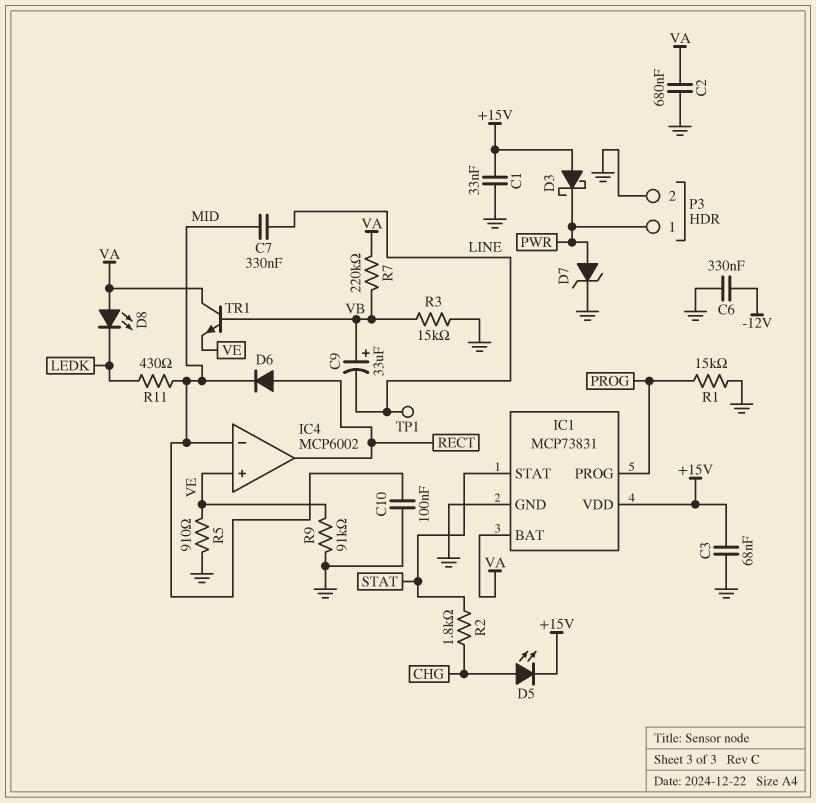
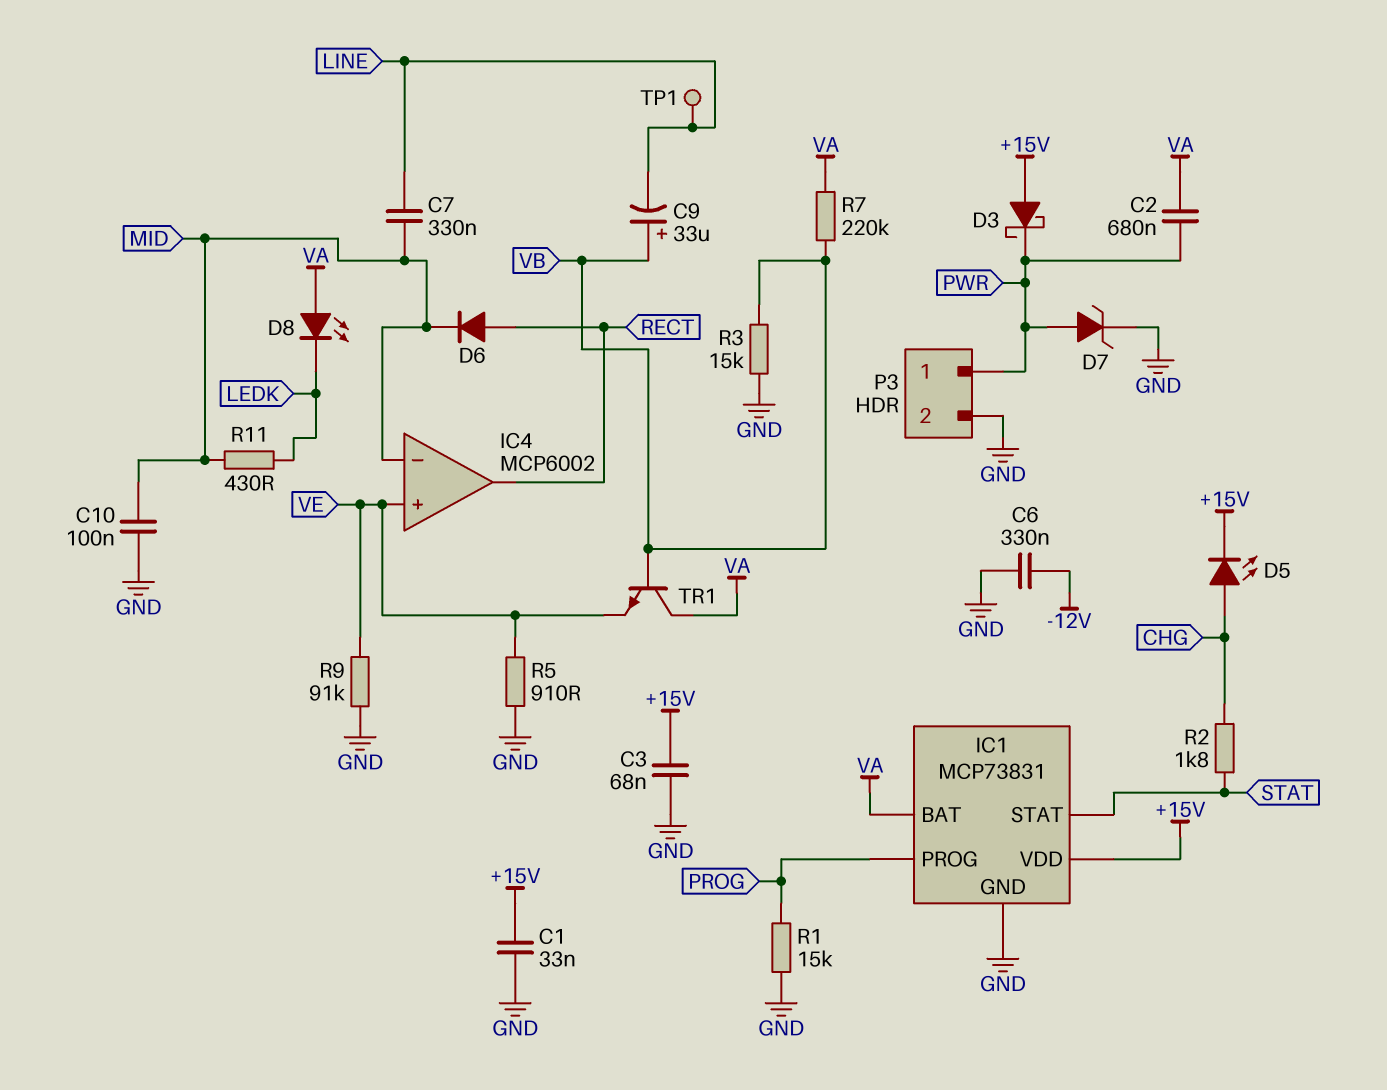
C2: 680nF (GND, VA) -> 680nF (PWR, VA)

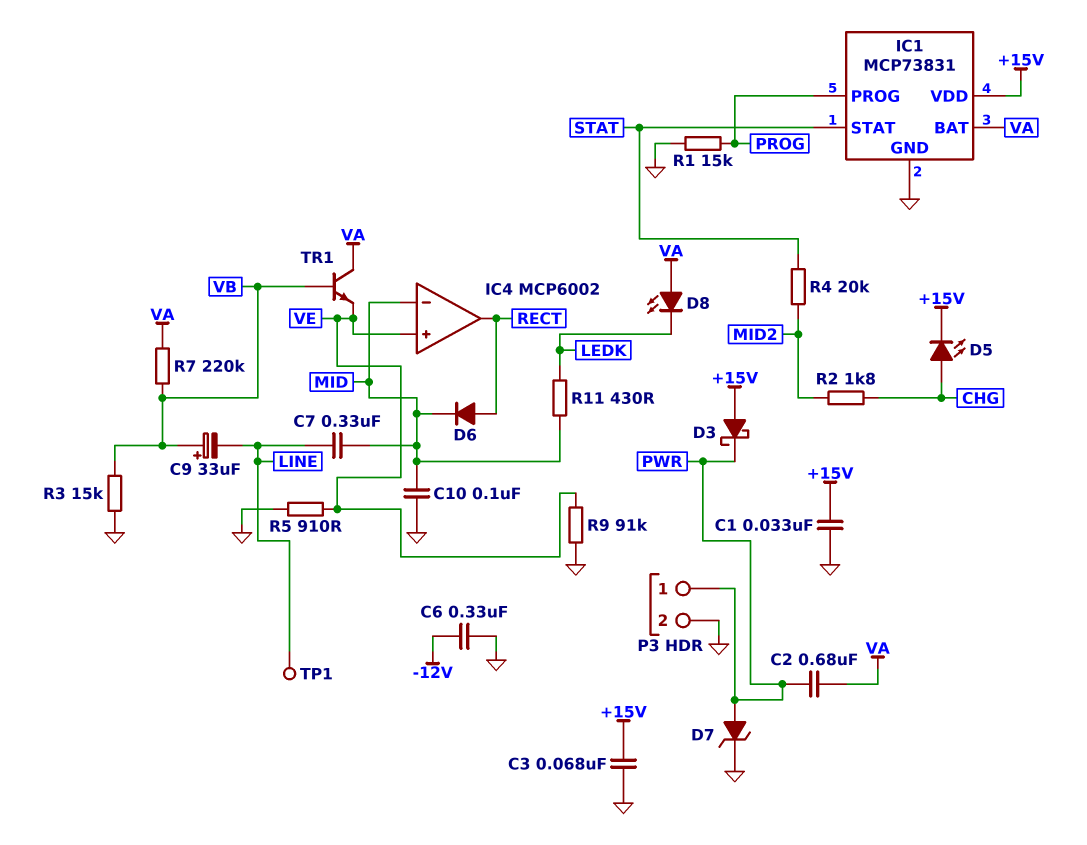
R2: 1.8k (CHG, STAT) -> 1.8k (CHG, MID2)
R4: none -> 20k (MID2, STAT)

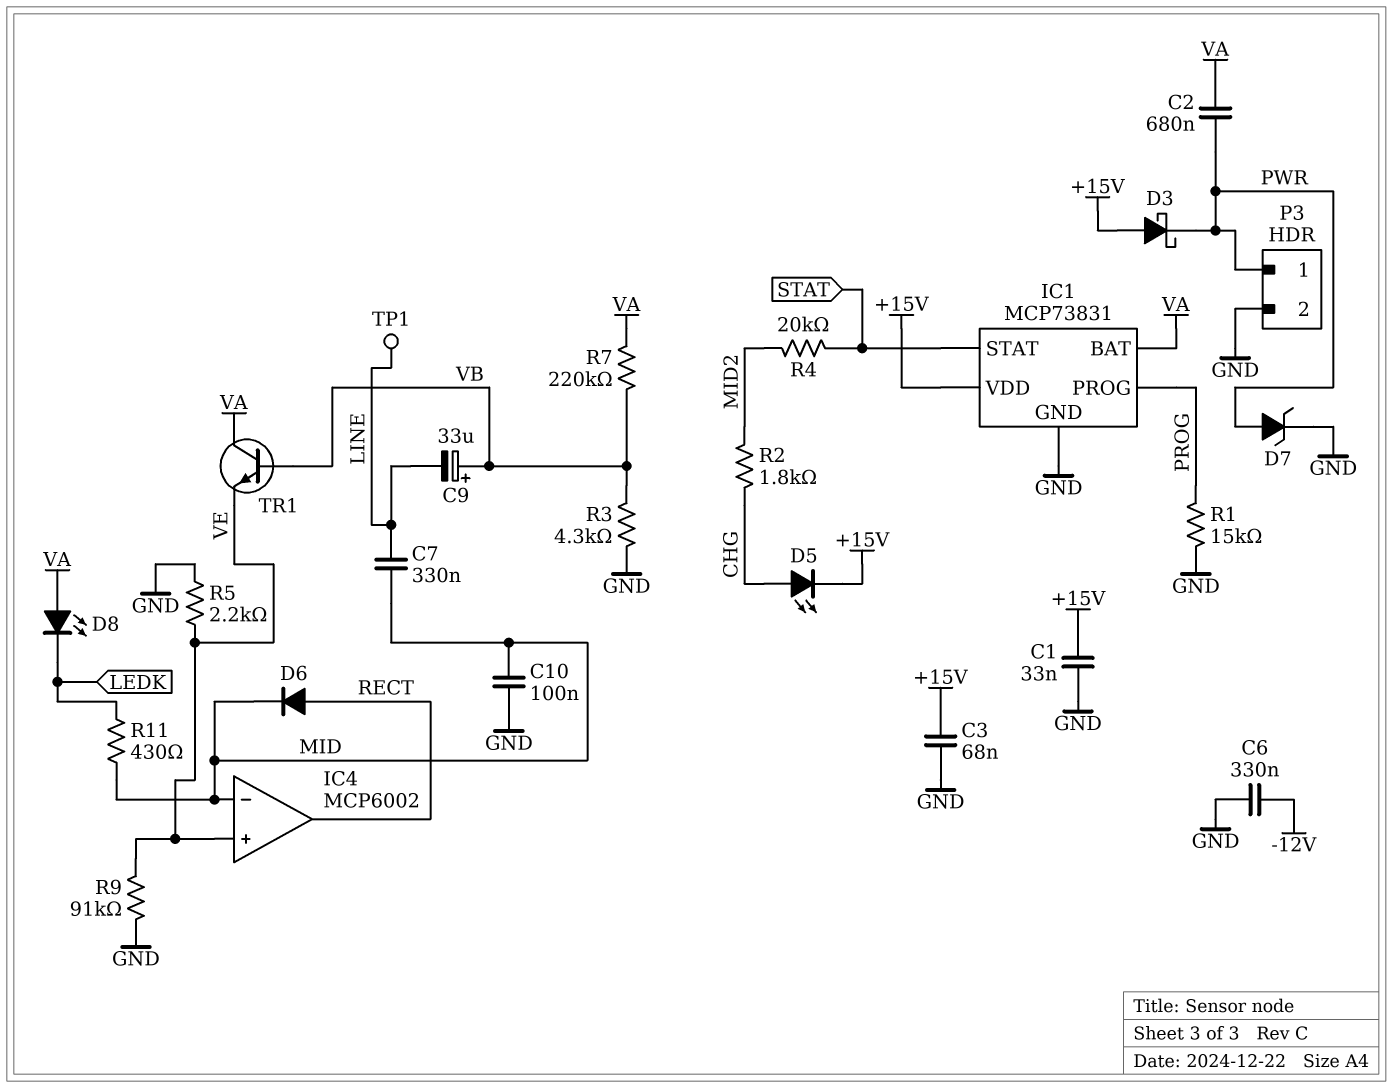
R3: 15k (GND, VB) -> 4.3k (GND, VB)
R5: 910 (GND, VE) -> 2.2k (GND, VE)

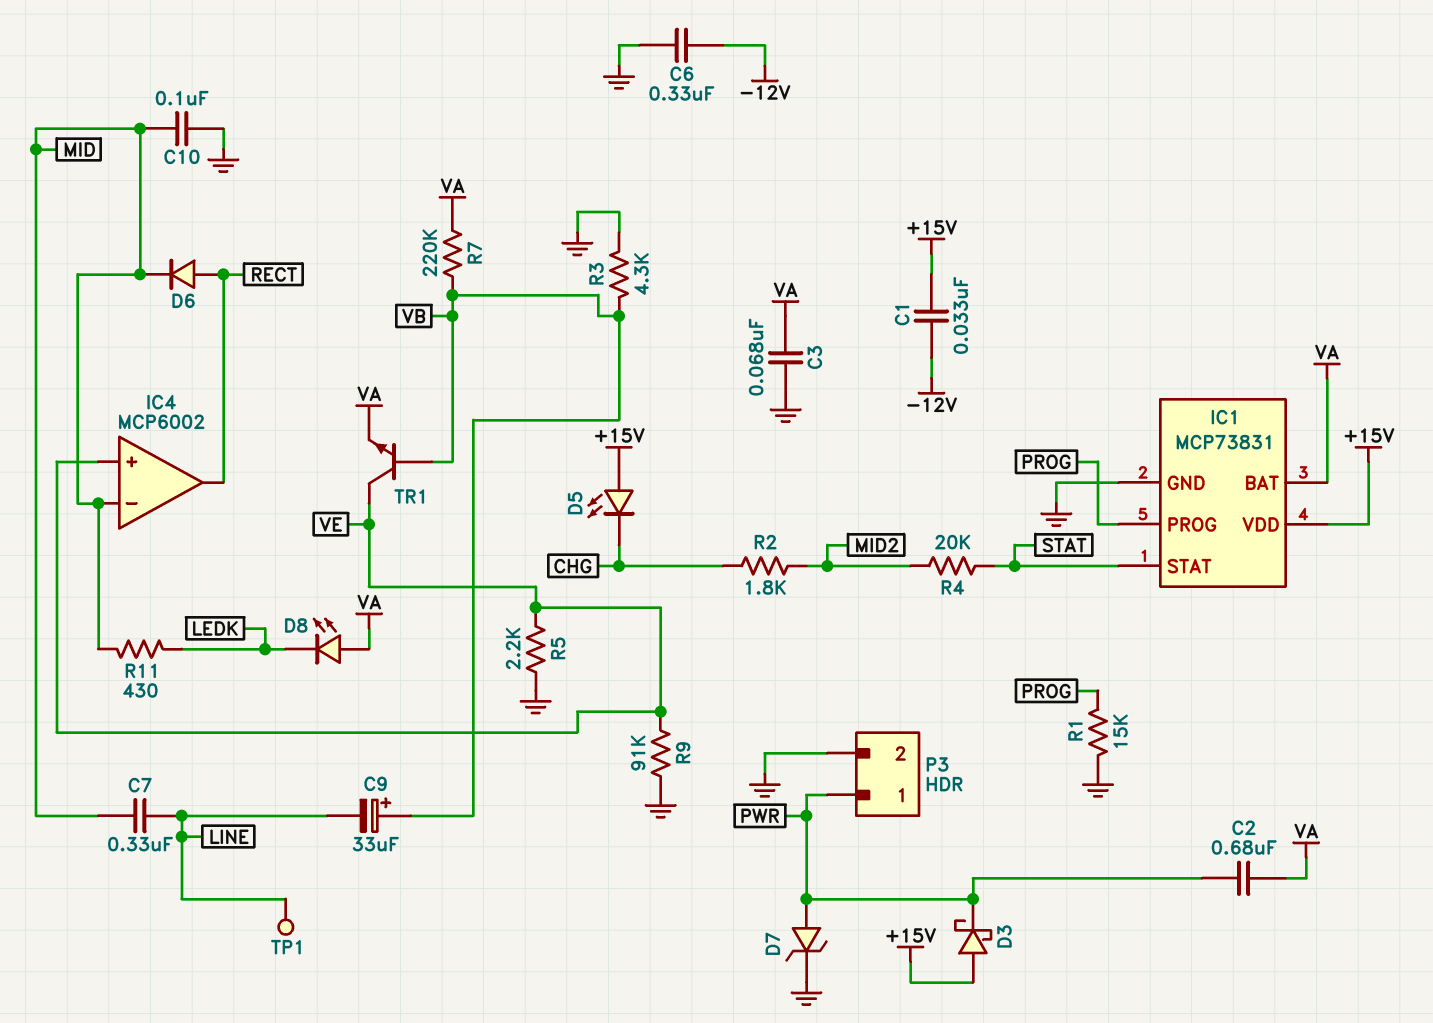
C1: 33nF (+15V, GND) -> 33nF (+15V, -12V)
C3: 68nF (+15V, GND) -> 68nF (GND, VA)
D5: LED (A CHG, K +15V) -> LED (A +15V, K CHG)
TR1: NPN (B VB, C VA, E VE) -> NPN (B VB, C VE, E VA)

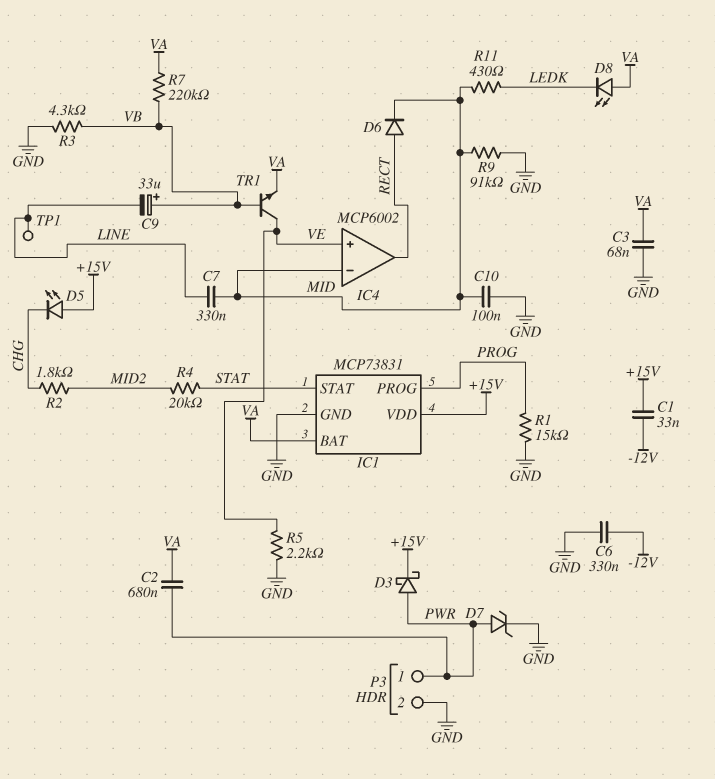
D3: schottky (A +15V, K PWR) -> schottky (A PWR, K +15V)
R9: 91k (GND, VE) -> 91k (GND, MID)

